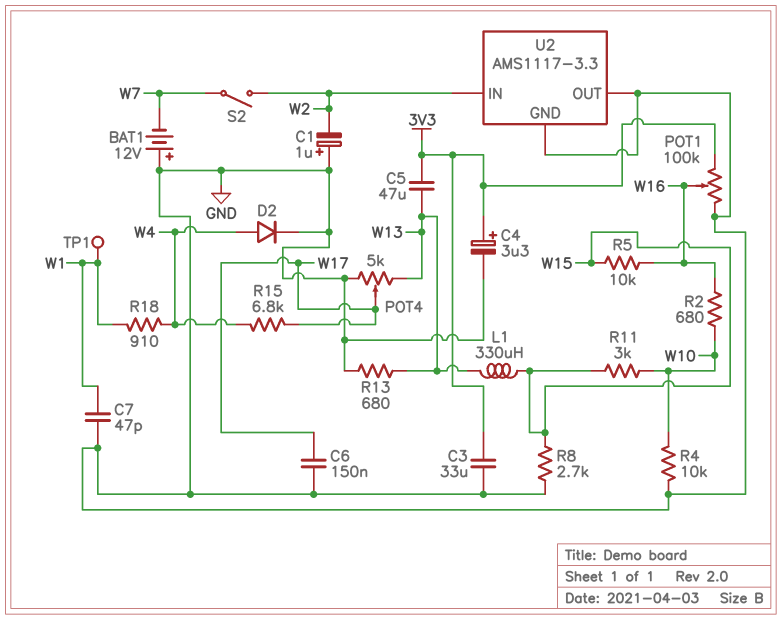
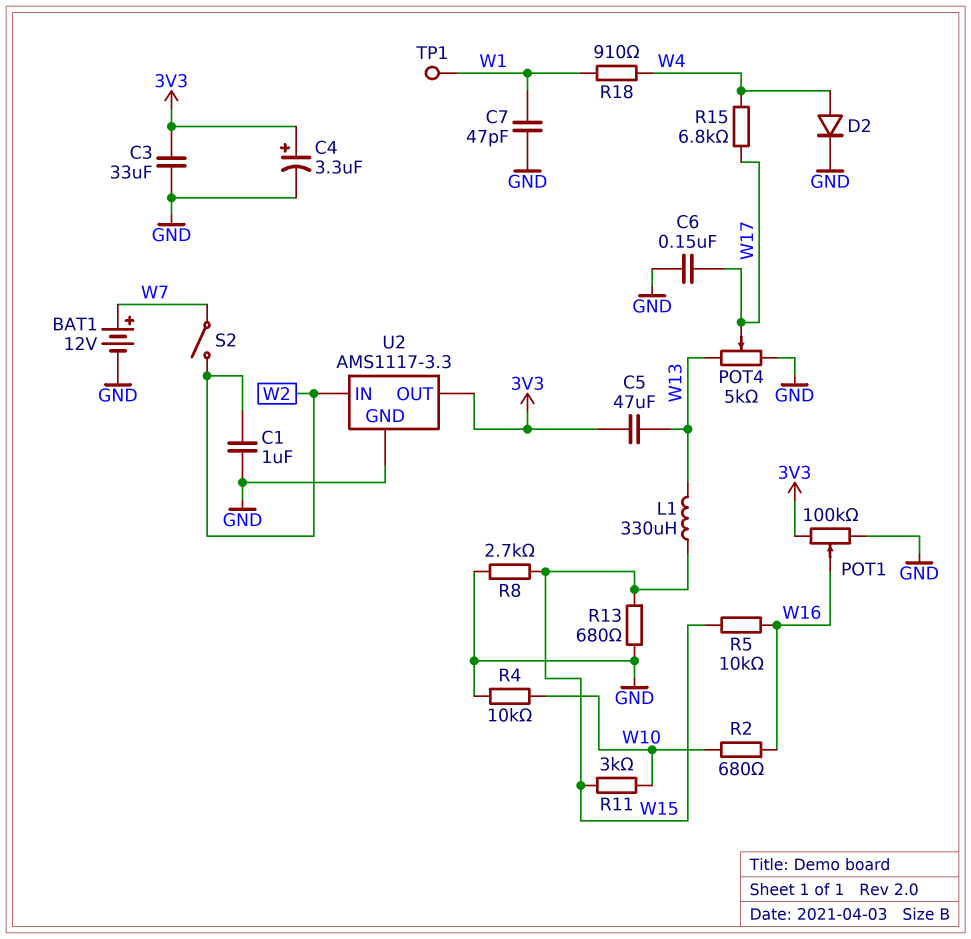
BAT1: 12V (plus GND, minus W7) -> 12V (plus W7, minus GND)
C1: 1uF (plus GND, minus W2) -> 1uF (GND, W2)
R13: 680 (GND, W13) -> 680 (GND, W15)
U2 pin OUT: GND -> 3V3

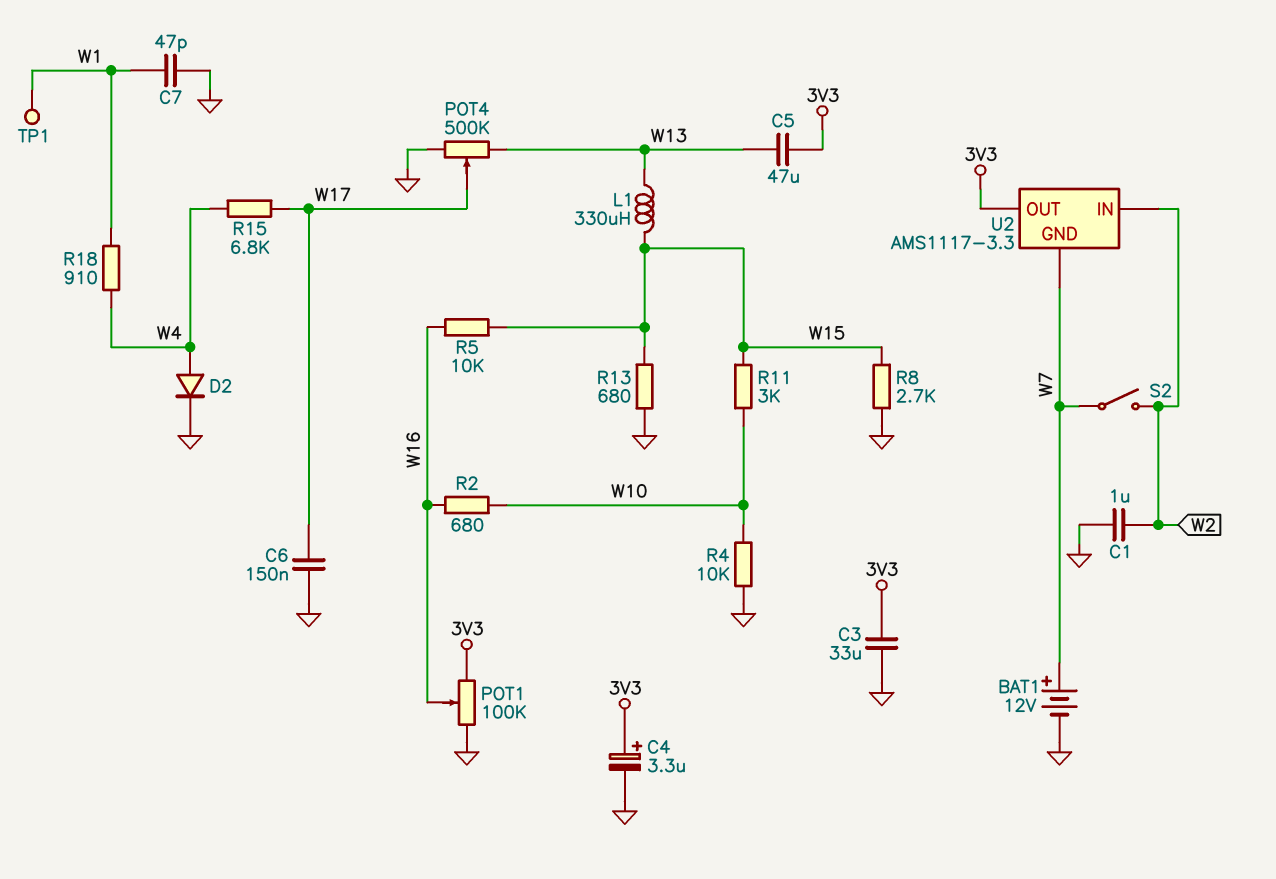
POT4: 5k (GND, W13, wiper W17) -> 500k (GND, W13, wiper W17)
U2 pin GND: GND -> W7

